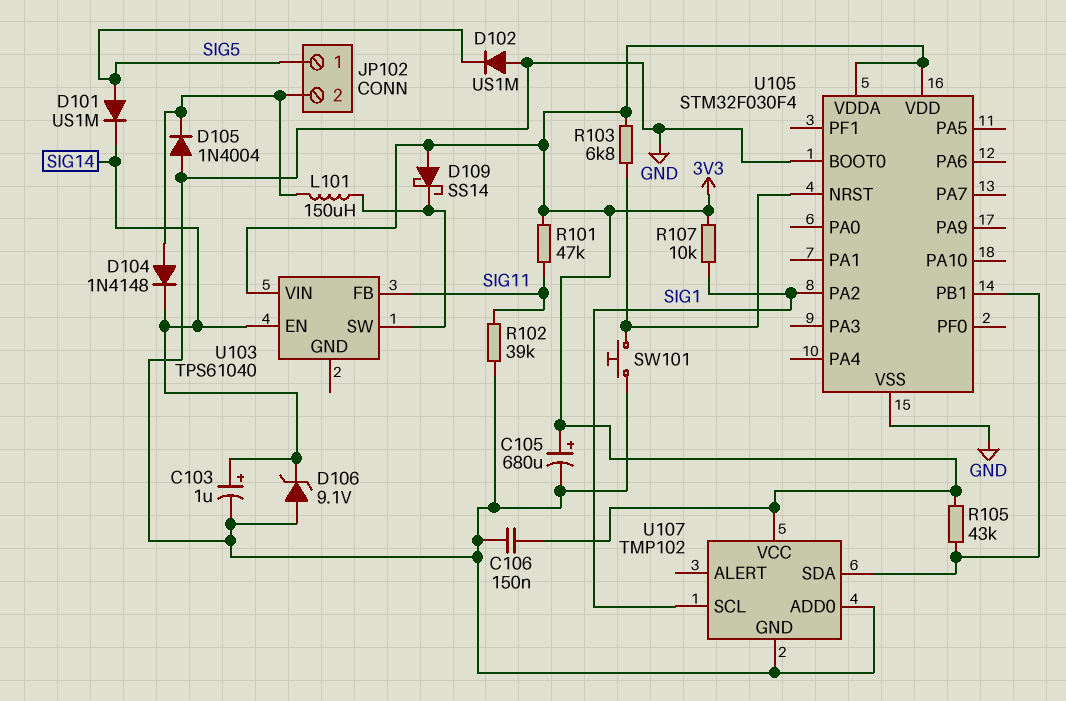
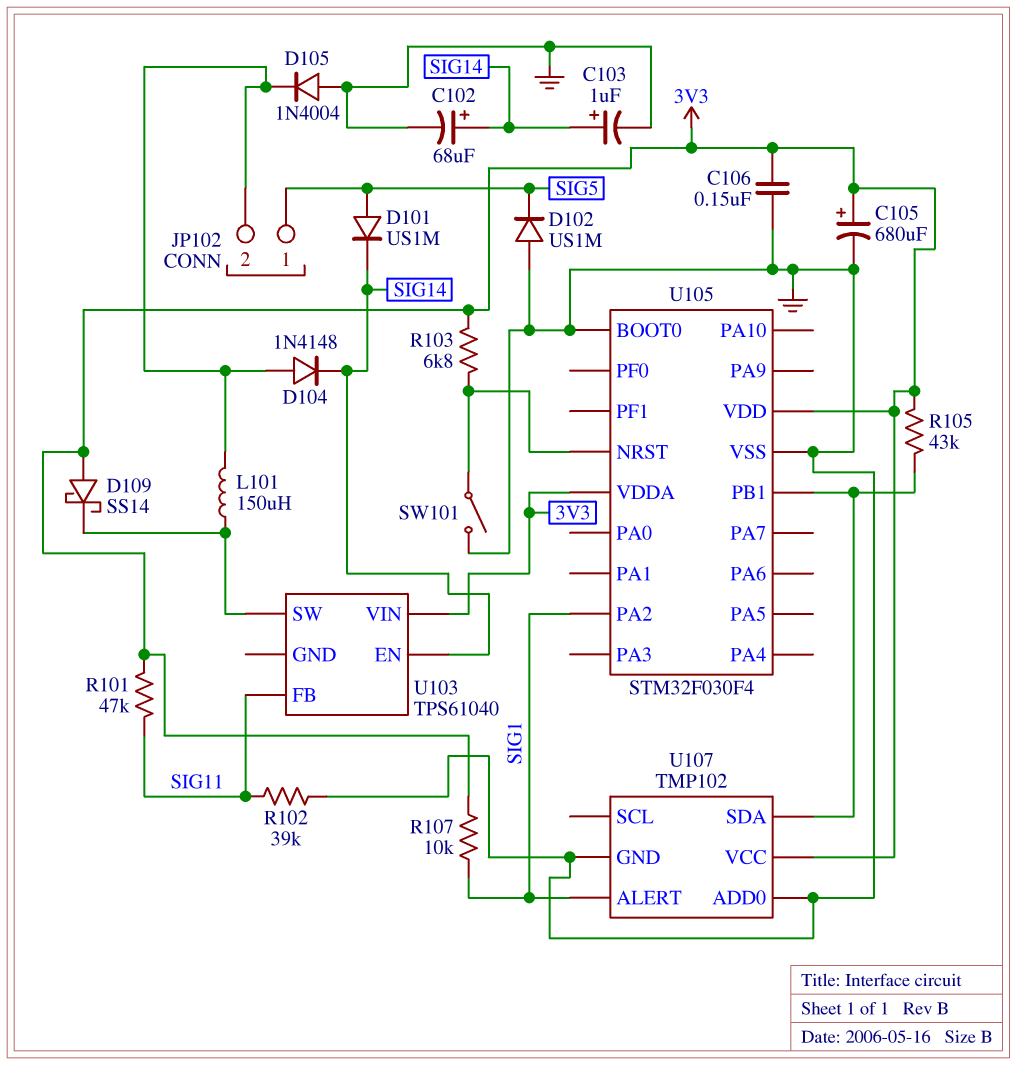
C102: none -> 68uF (plus SIG14, minus GND)
D106: zener 9.1V (A GND, K SIG14) -> none
SW101: button (GND, U105/NRST) -> switch (GND, U105/NRST)
U107 pin ALERT: none -> SIG1
U107 pin SCL: SIG1 -> none

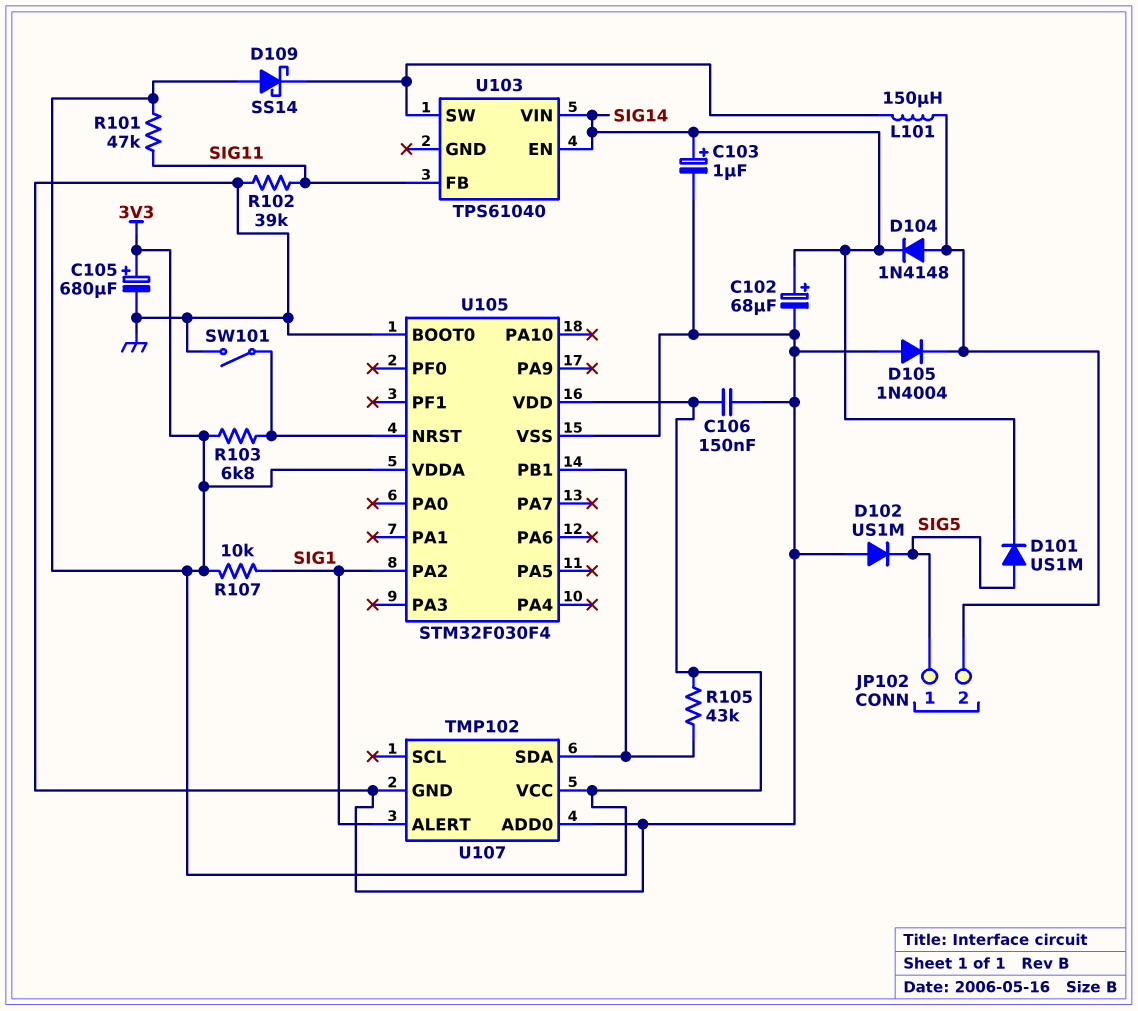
U103 pin VIN: 3V3 -> SIG14

